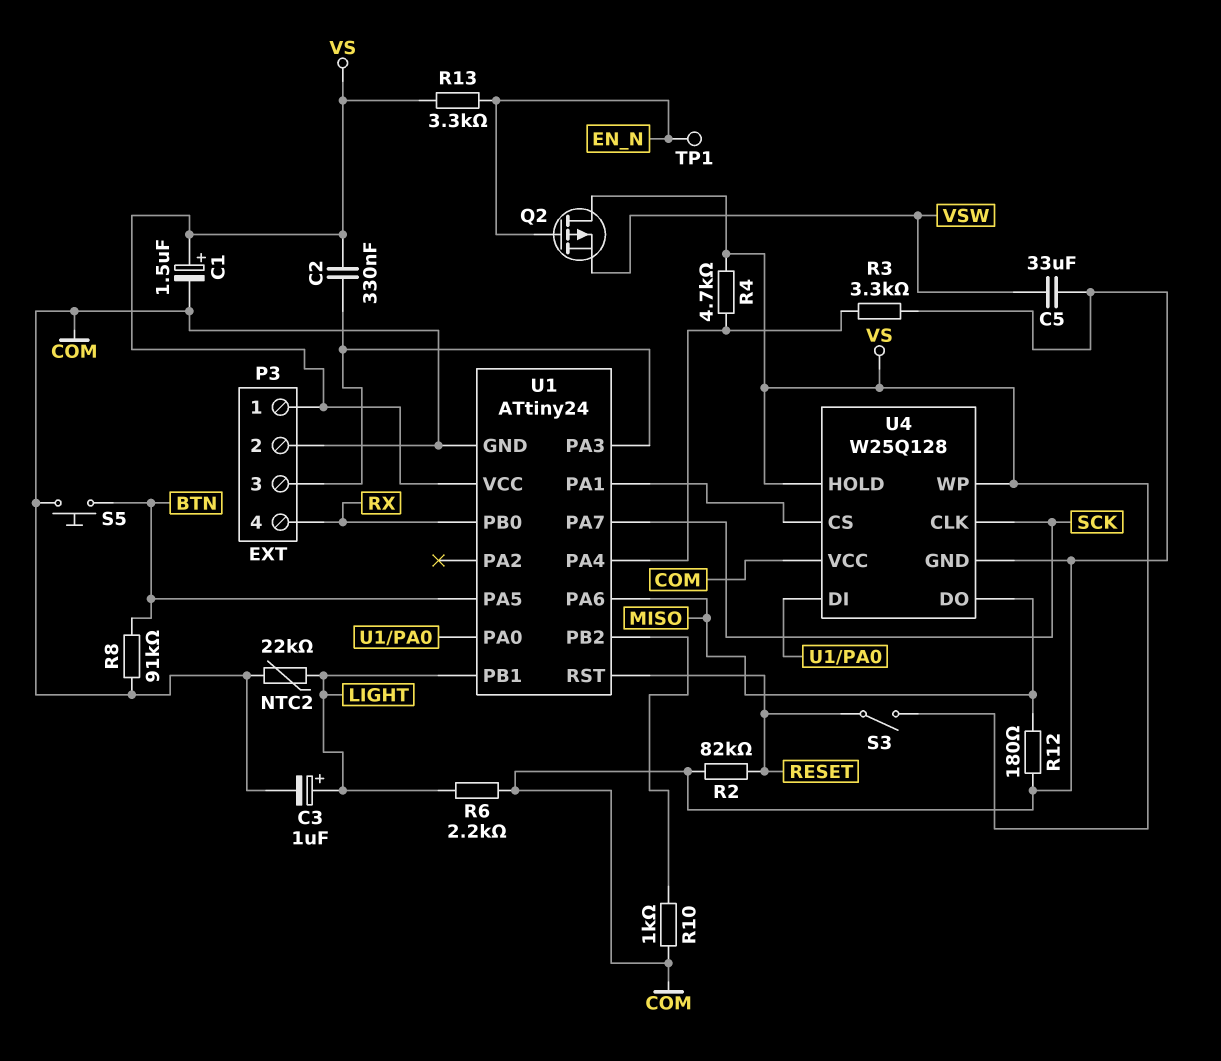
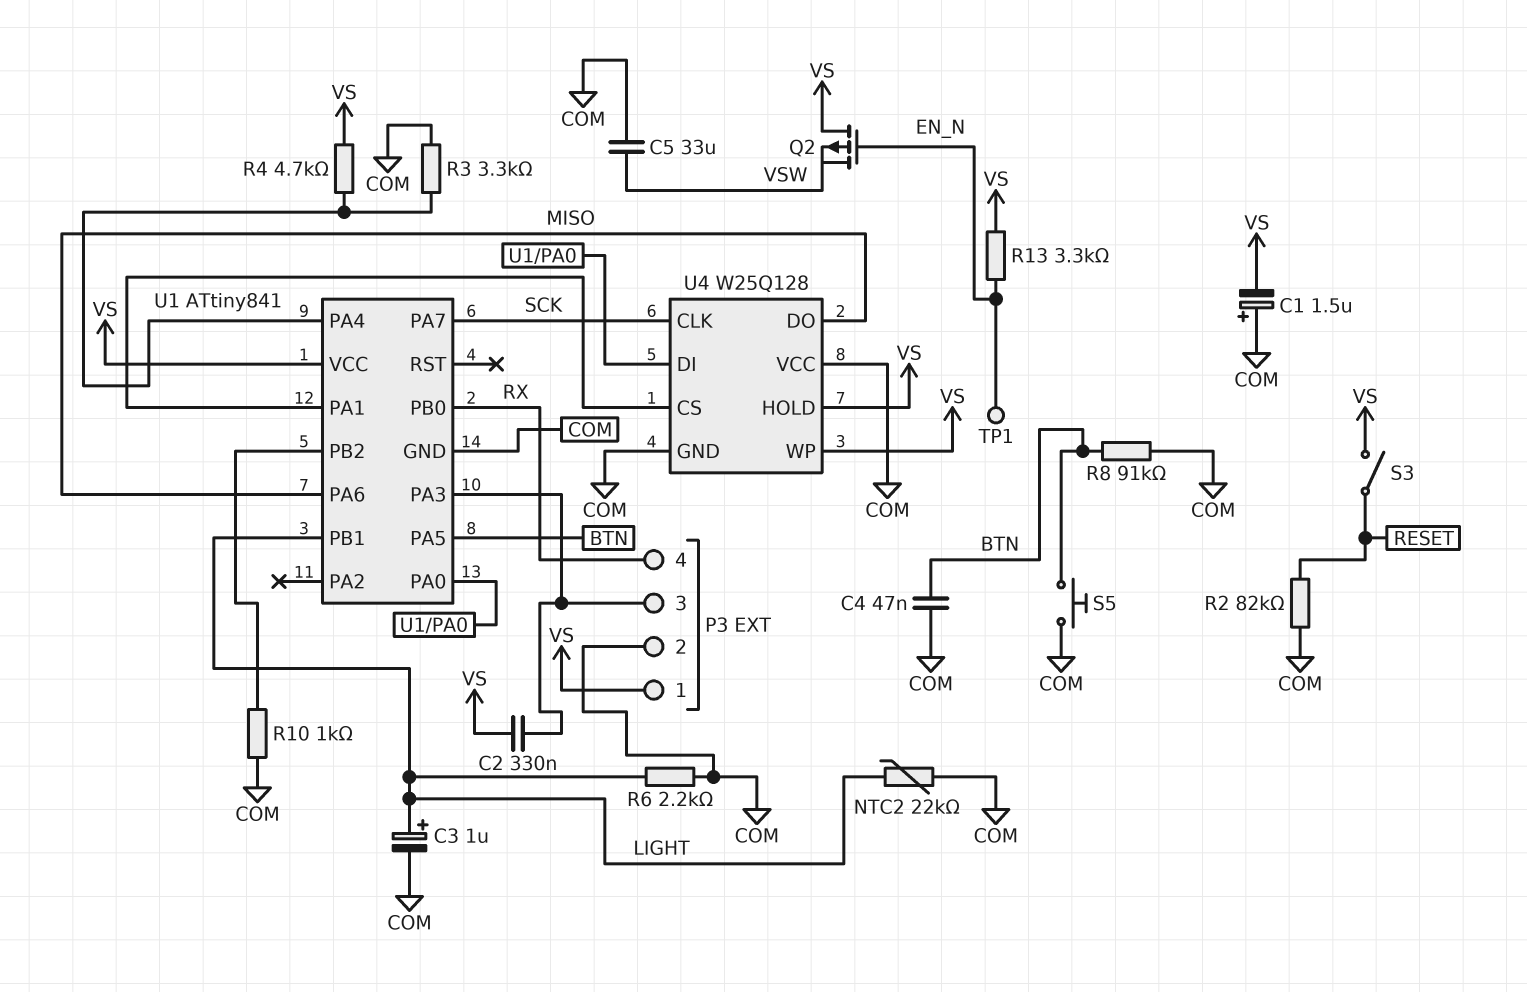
C1: 1.5uF (plus VS, minus COM) -> 1.5uF (plus COM, minus VS)
C4: none -> 47nF (BTN, COM)
R12: 180 (COM, MISO) -> none
U1: ATtiny24 -> ATtiny841
U1 pin RST: RESET -> none

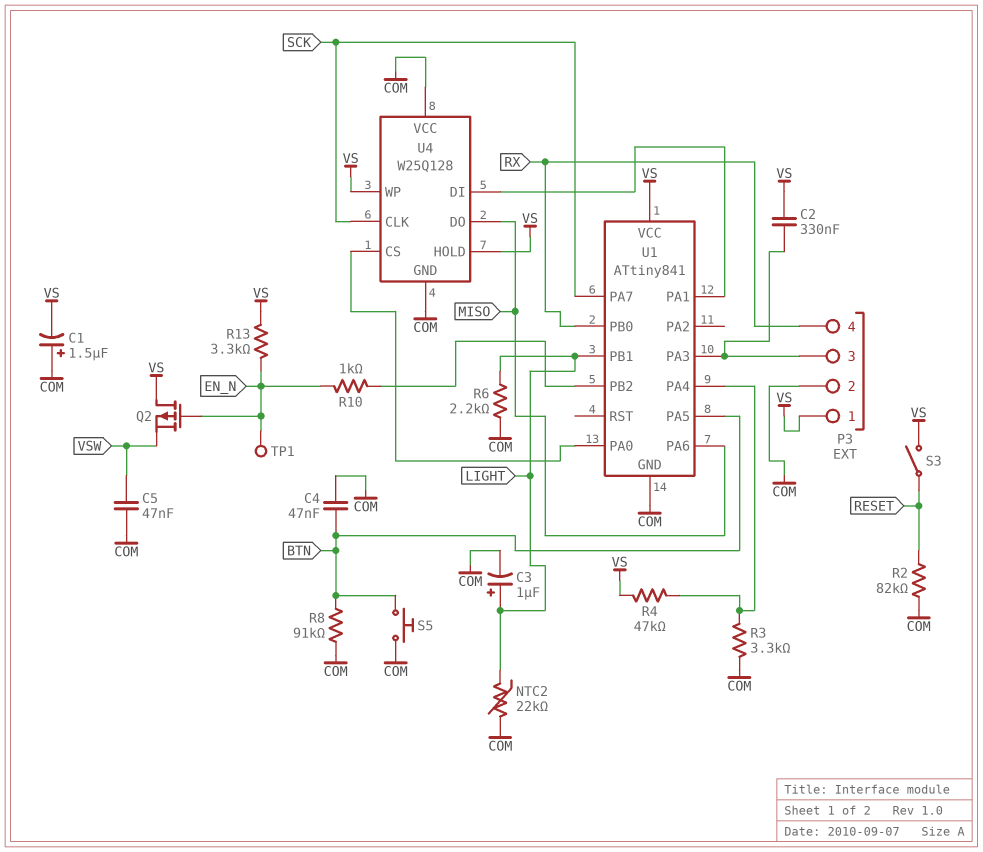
C5: 33uF (COM, VSW) -> 47nF (COM, VSW)
R4: 4.7k (U1/PA4, VS) -> 47k (U1/PA4, VS)
R10: 1k (COM, U1/PB2) -> 1k (EN_N, U1/PB2)
U4 pin CS: U1/PA1 -> U1/PA0
U4 pin DI: U1/PA0 -> U1/PA1

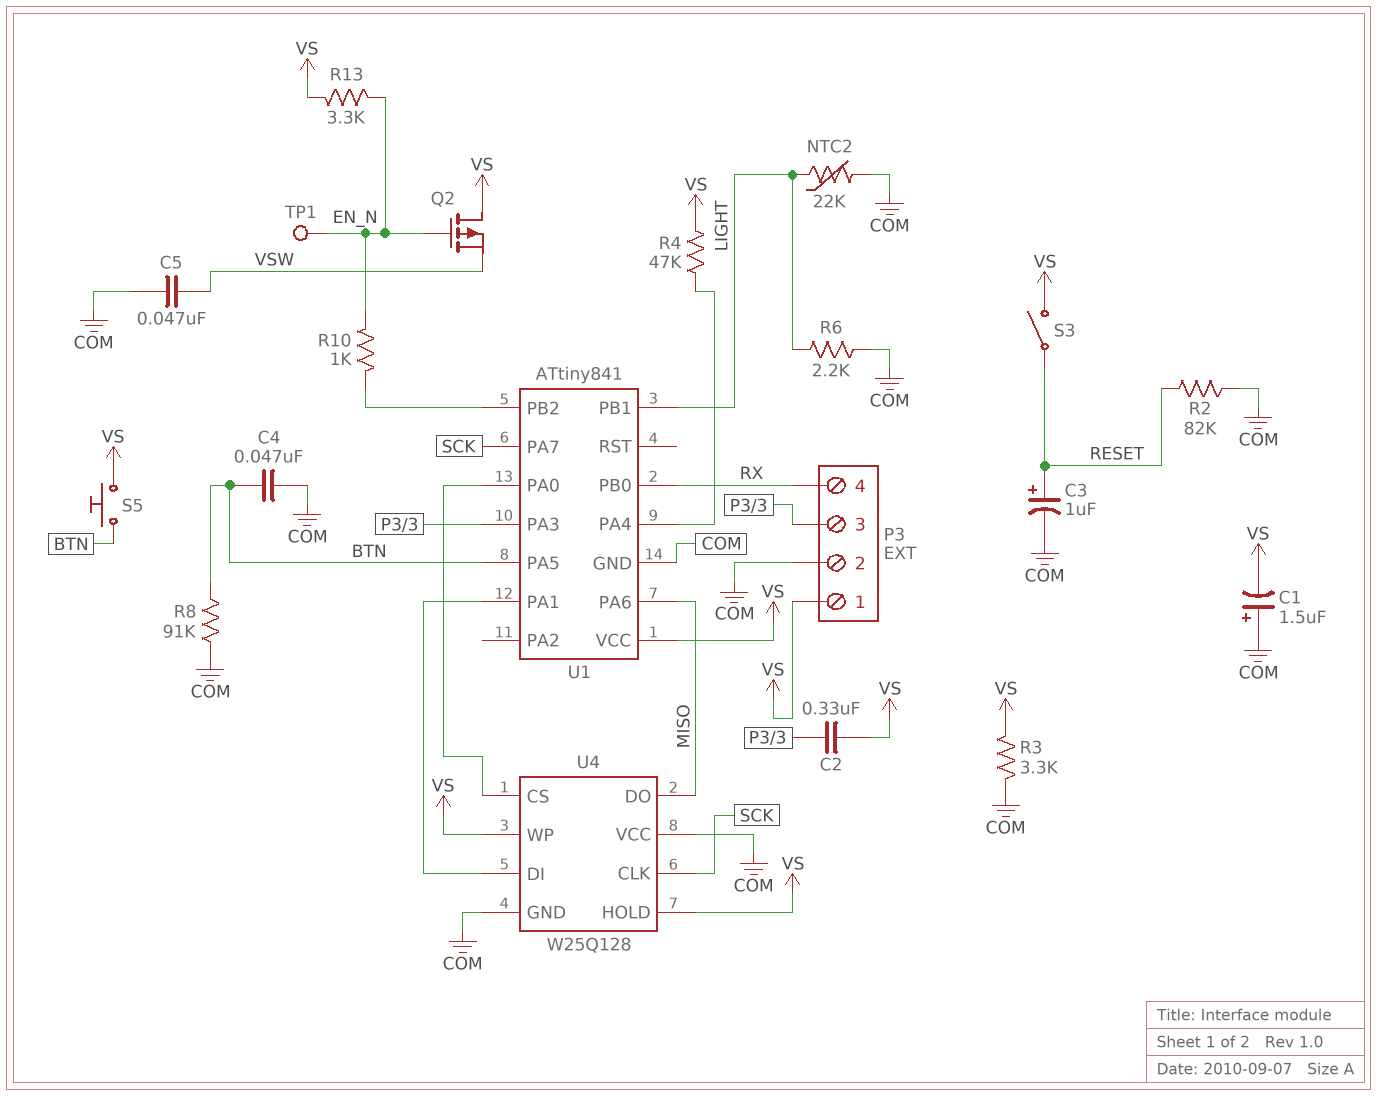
C3: 1uF (plus LIGHT, minus COM) -> 1uF (plus RESET, minus COM)
R3: 3.3k (COM, U1/PA4) -> 3.3k (COM, VS)
S5: button (BTN, COM) -> button (BTN, VS)

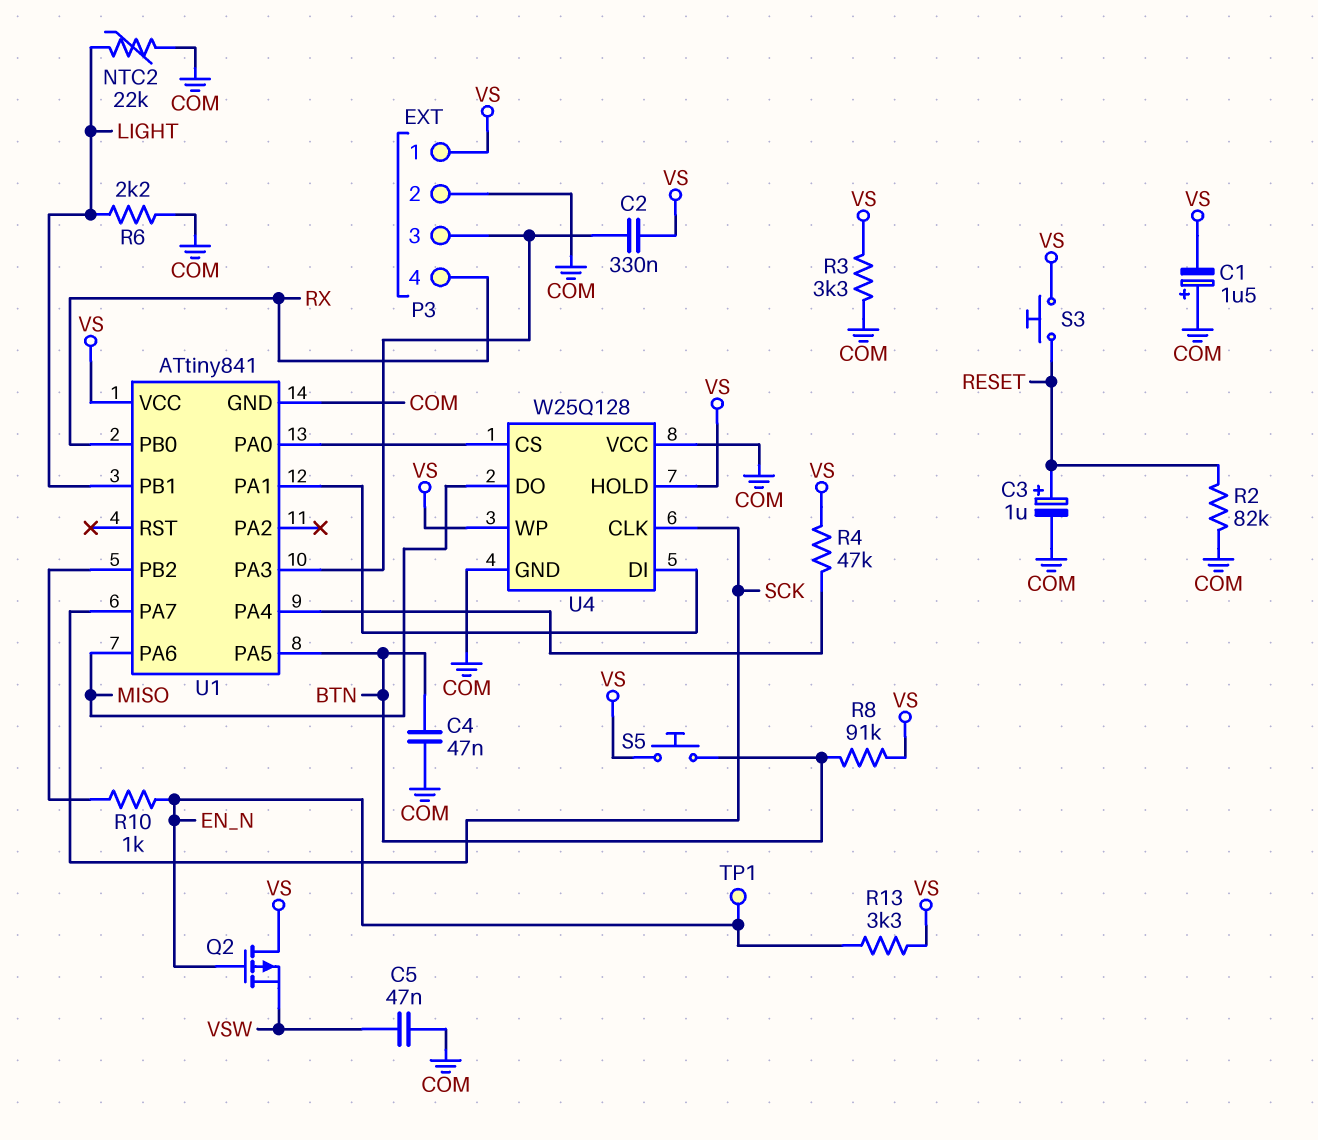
R8: 91k (BTN, COM) -> 91k (BTN, VS)
S3: switch (RESET, VS) -> button (RESET, VS)

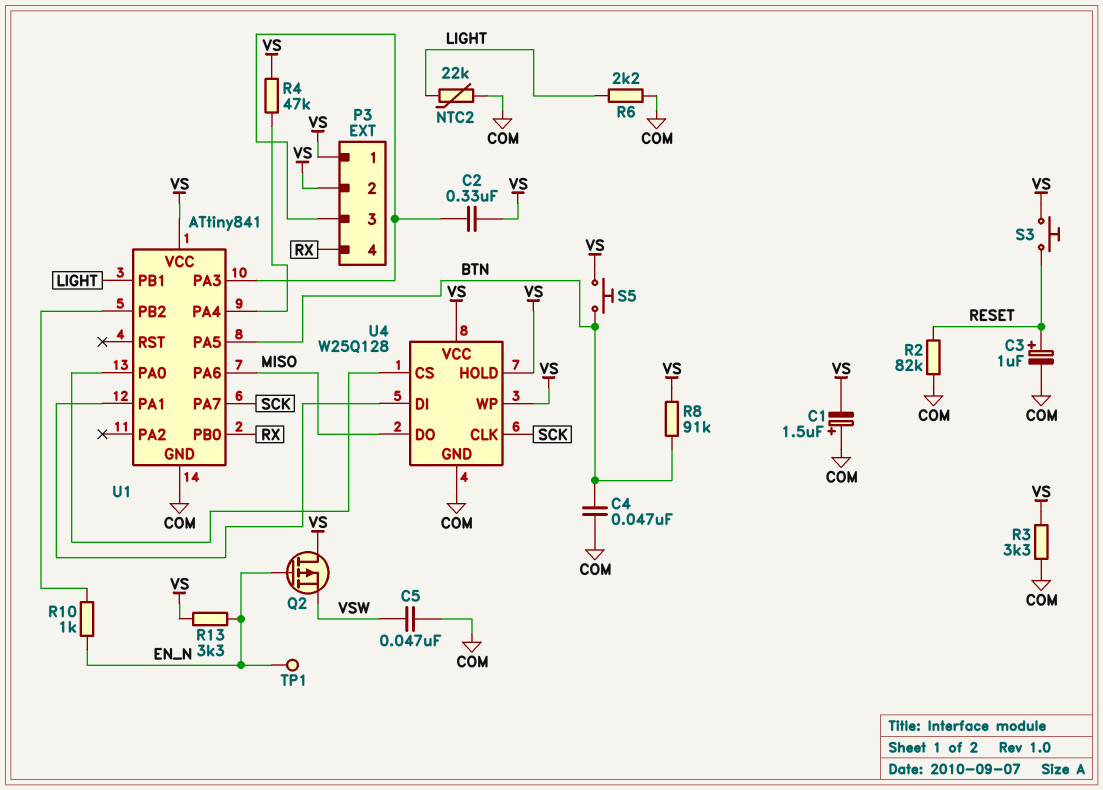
P3 pin 2: COM -> VS
U4 pin VCC: COM -> VS

